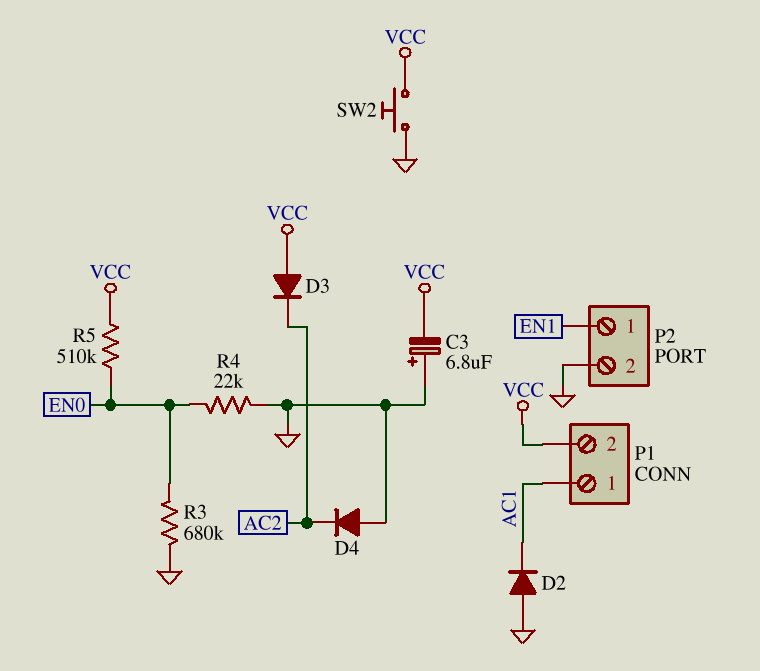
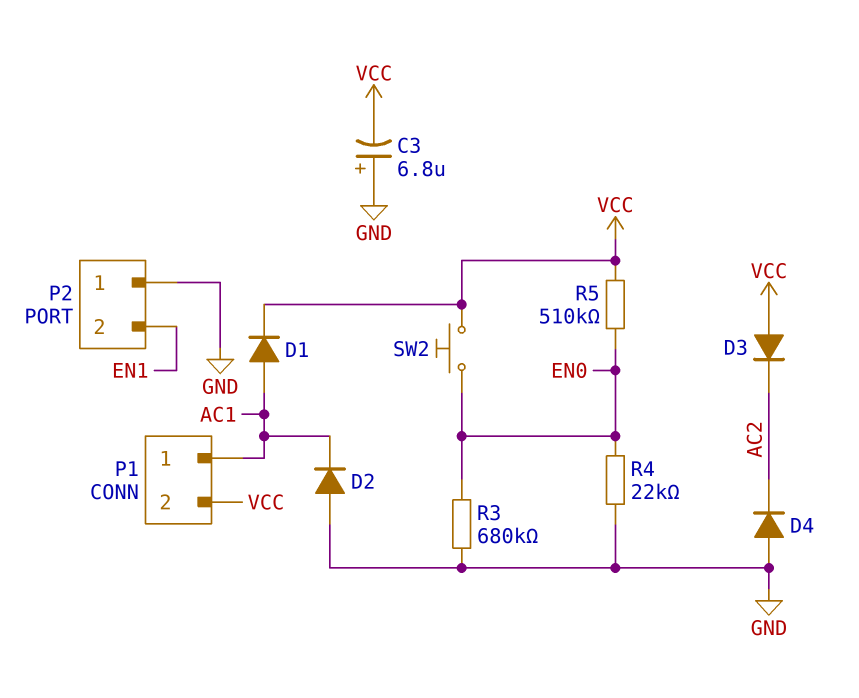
D1: none -> diode (A AC1, K VCC)
P2 pin 1: EN1 -> GND
P2 pin 2: GND -> EN1
SW2: button (GND, VCC) -> button (EN0, VCC)

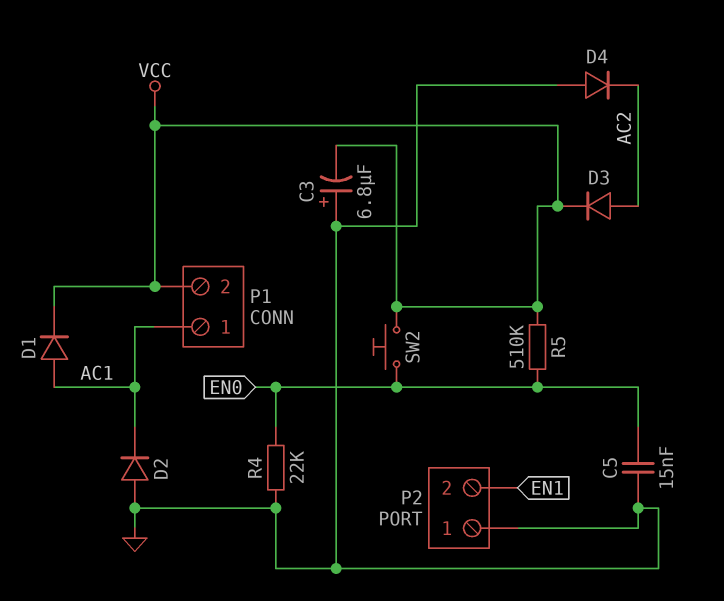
C5: none -> 15nF (EN0, GND)
D3: diode (A VCC, K AC2) -> diode (A AC2, K VCC)
R3: 680k (EN0, GND) -> none

